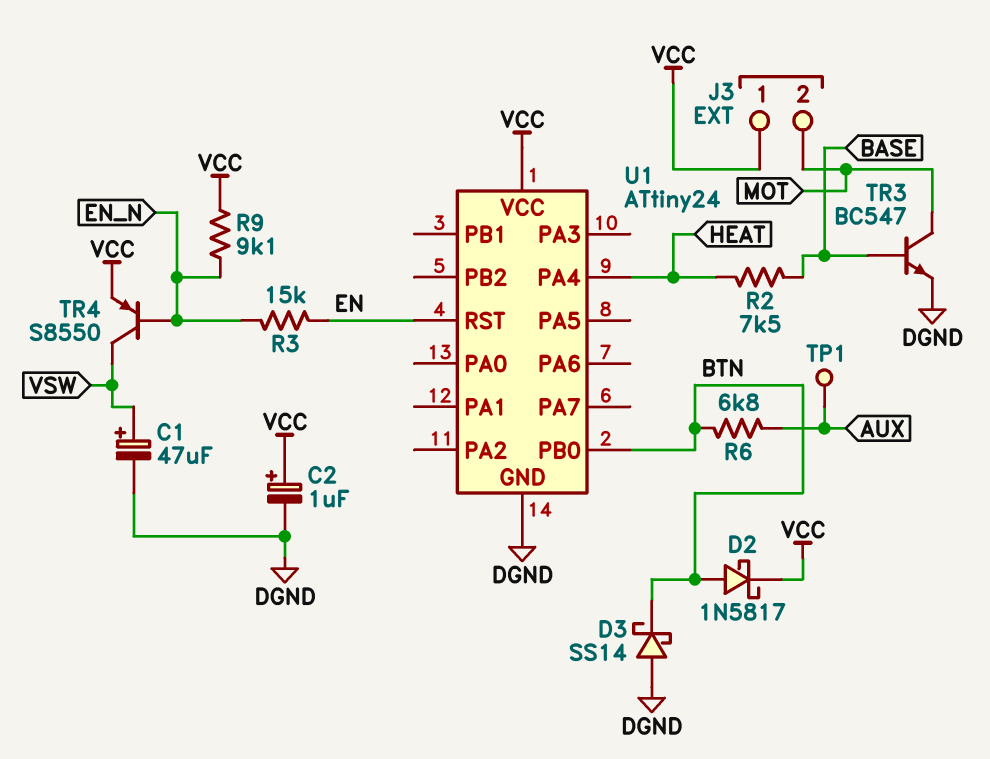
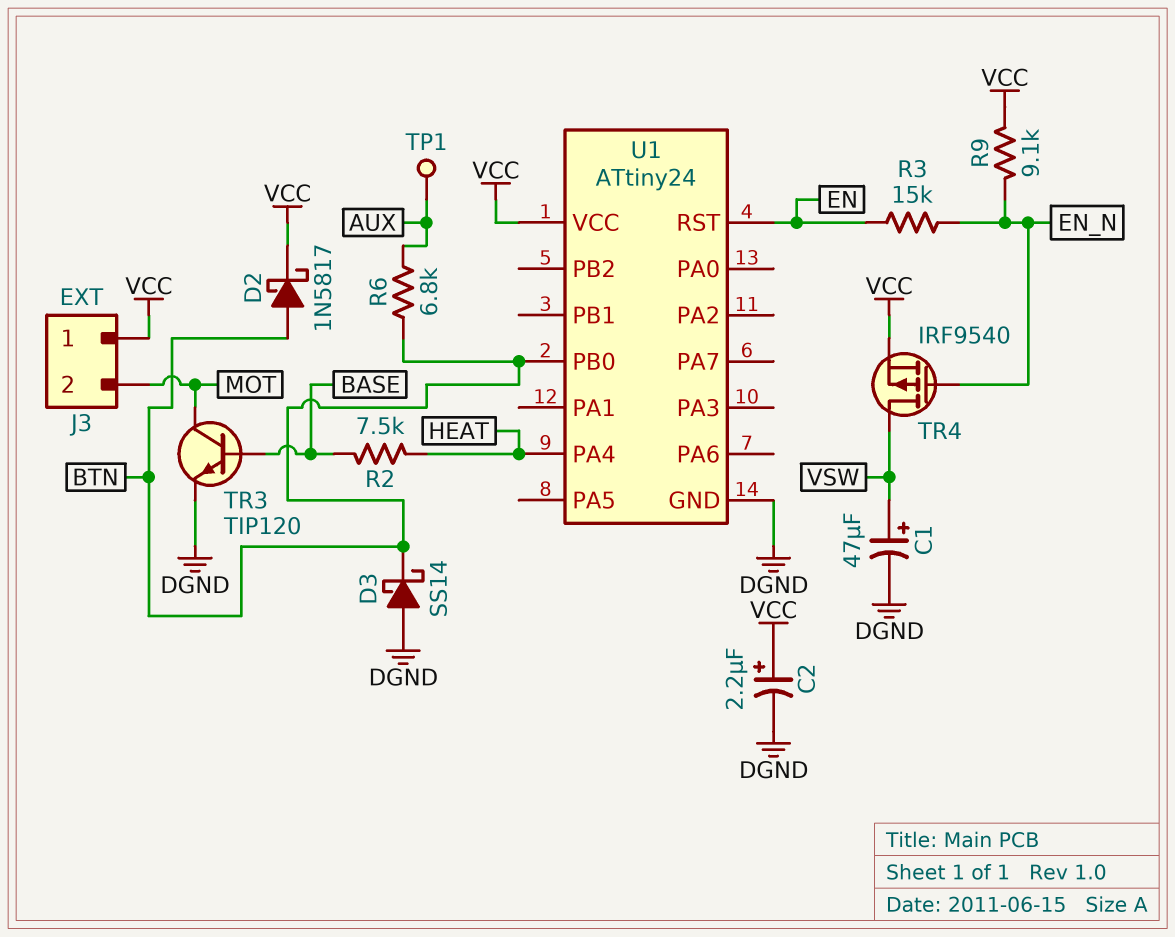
C2: 1uF (plus VCC, minus DGND) -> 2.2uF (plus VCC, minus DGND)
TR3: NPN BC547 (B BASE, C MOT, E DGND) -> NPN TIP120 (B BASE, C MOT, E DGND)
TR4: PNP S8550 (B EN_N, C VSW, E VCC) -> PMOS IRF9540 (G EN_N, D VSW, S VCC)

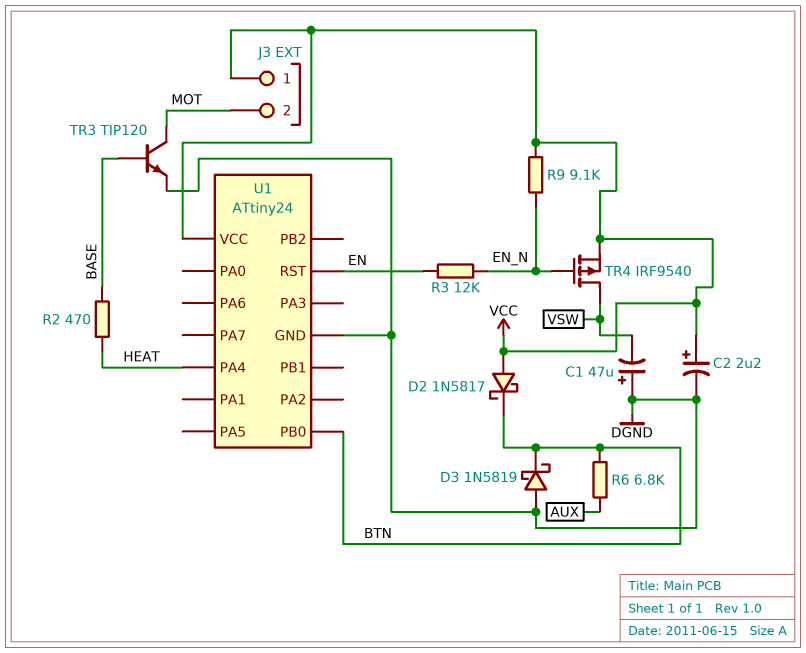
C1: 47uF (plus VSW, minus DGND) -> 47uF (plus DGND, minus VSW)
D2: schottky 1N5817 (A BTN, K VCC) -> schottky 1N5817 (A VCC, K BTN)
D3: schottky SS14 (A DGND, K BTN) -> schottky 1N5819 (A DGND, K BTN)
R2: 7.5k (BASE, HEAT) -> 470 (BASE, HEAT)
R3: 15k (EN, EN_N) -> 12k (EN, EN_N)
TP1: test point (AUX) -> none

